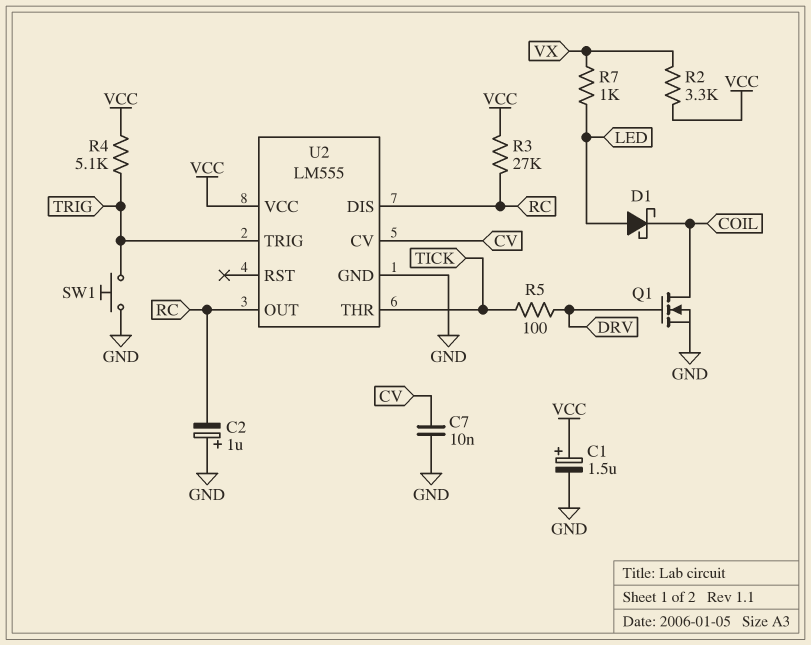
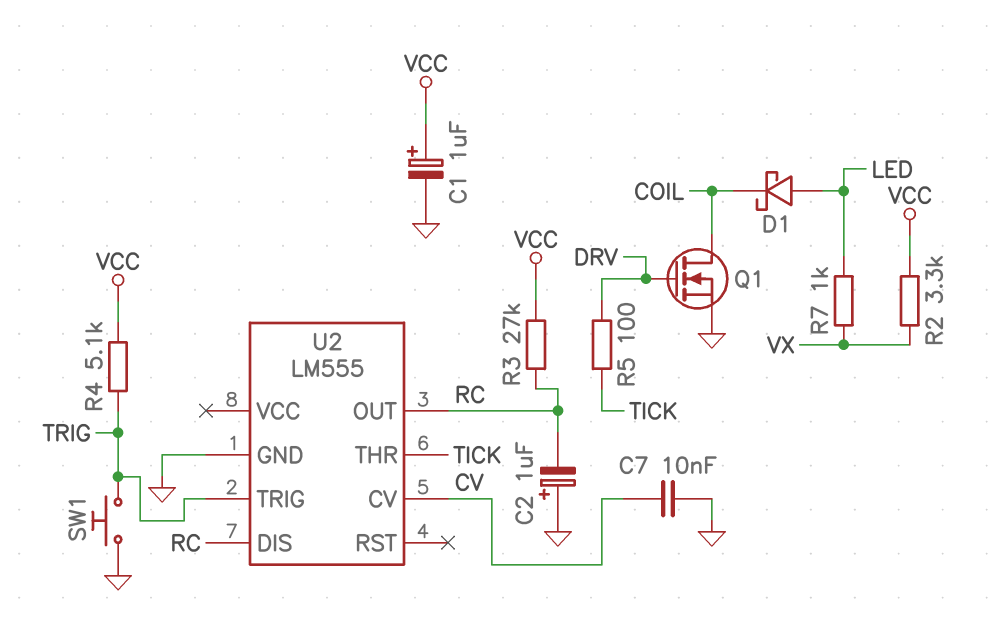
C1: 1.5uF (plus VCC, minus GND) -> 1uF (plus VCC, minus GND)
U2 pin VCC: VCC -> none

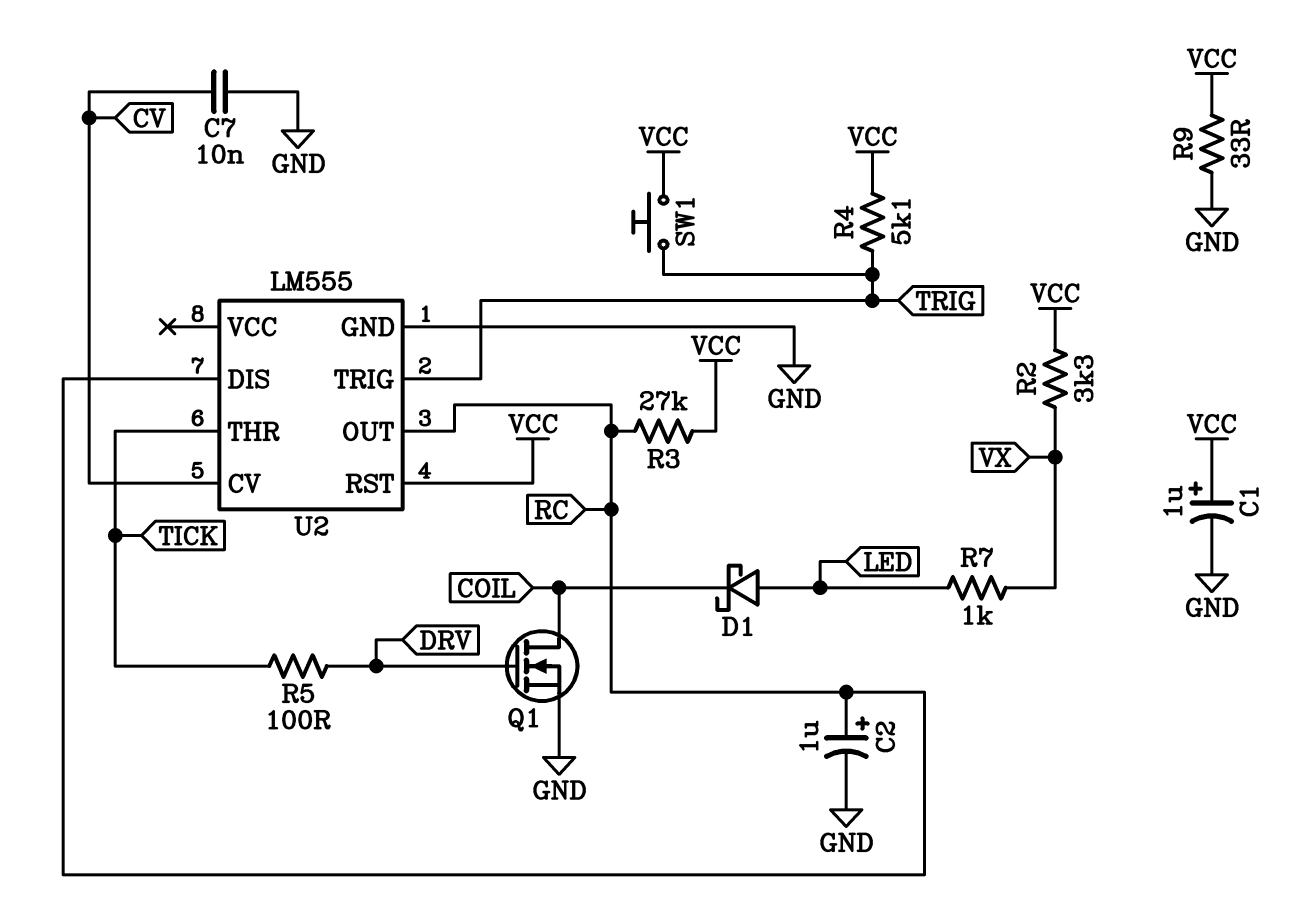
C2: 1uF (plus GND, minus RC) -> 1uF (plus RC, minus GND)
R9: none -> 33 (GND, VCC)
SW1: button (GND, TRIG) -> button (TRIG, VCC)
U2 pin RST: none -> VCC

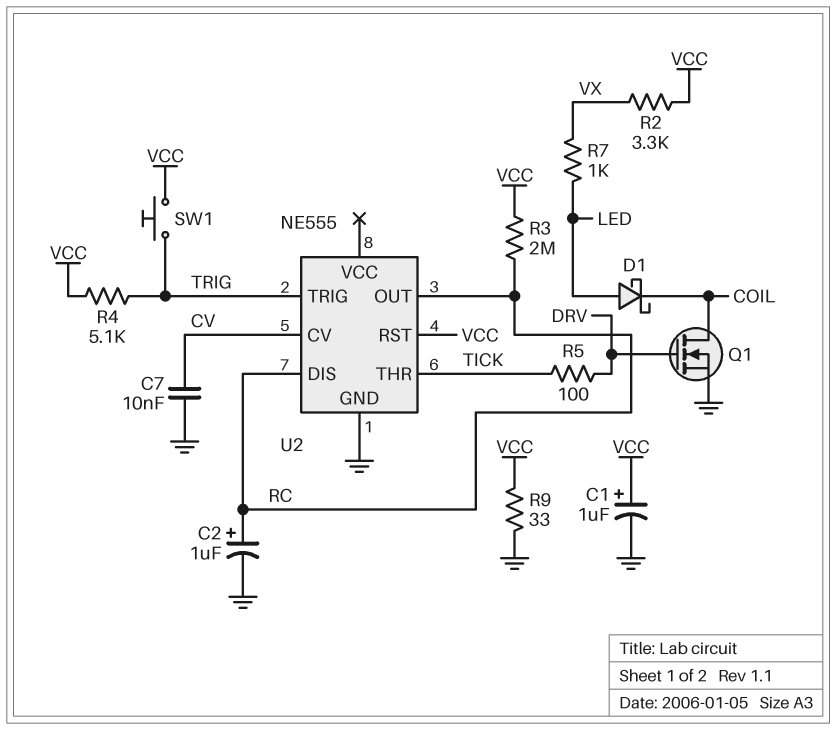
R3: 27k (RC, VCC) -> 2M (RC, VCC)
U2: LM555 -> NE555

